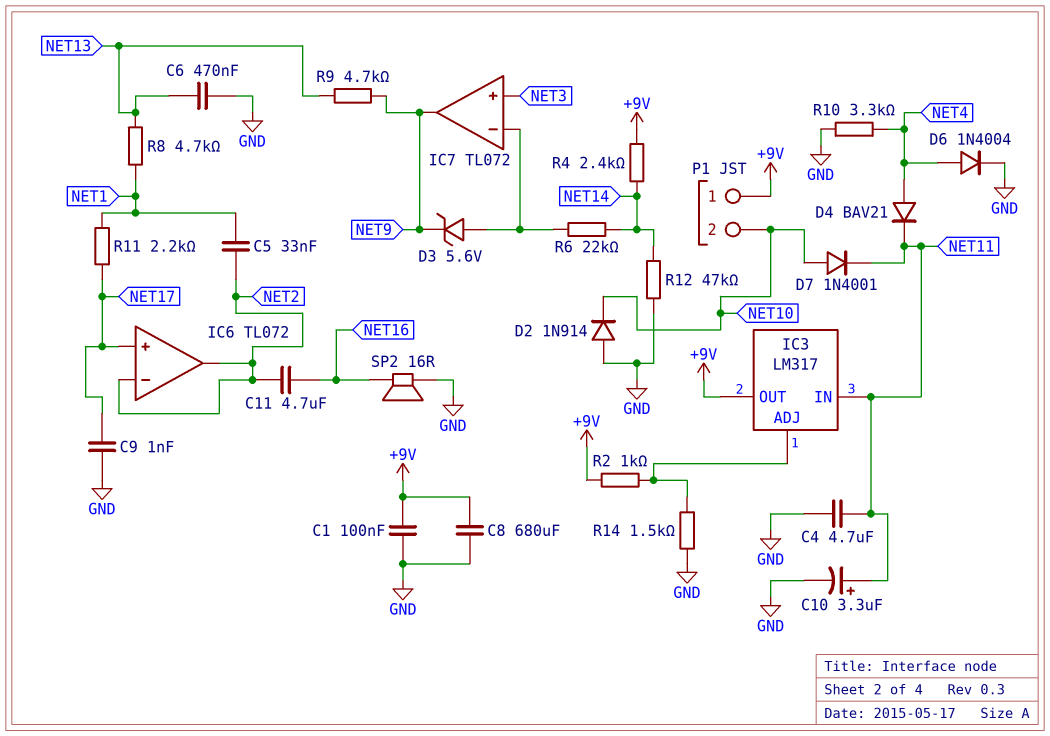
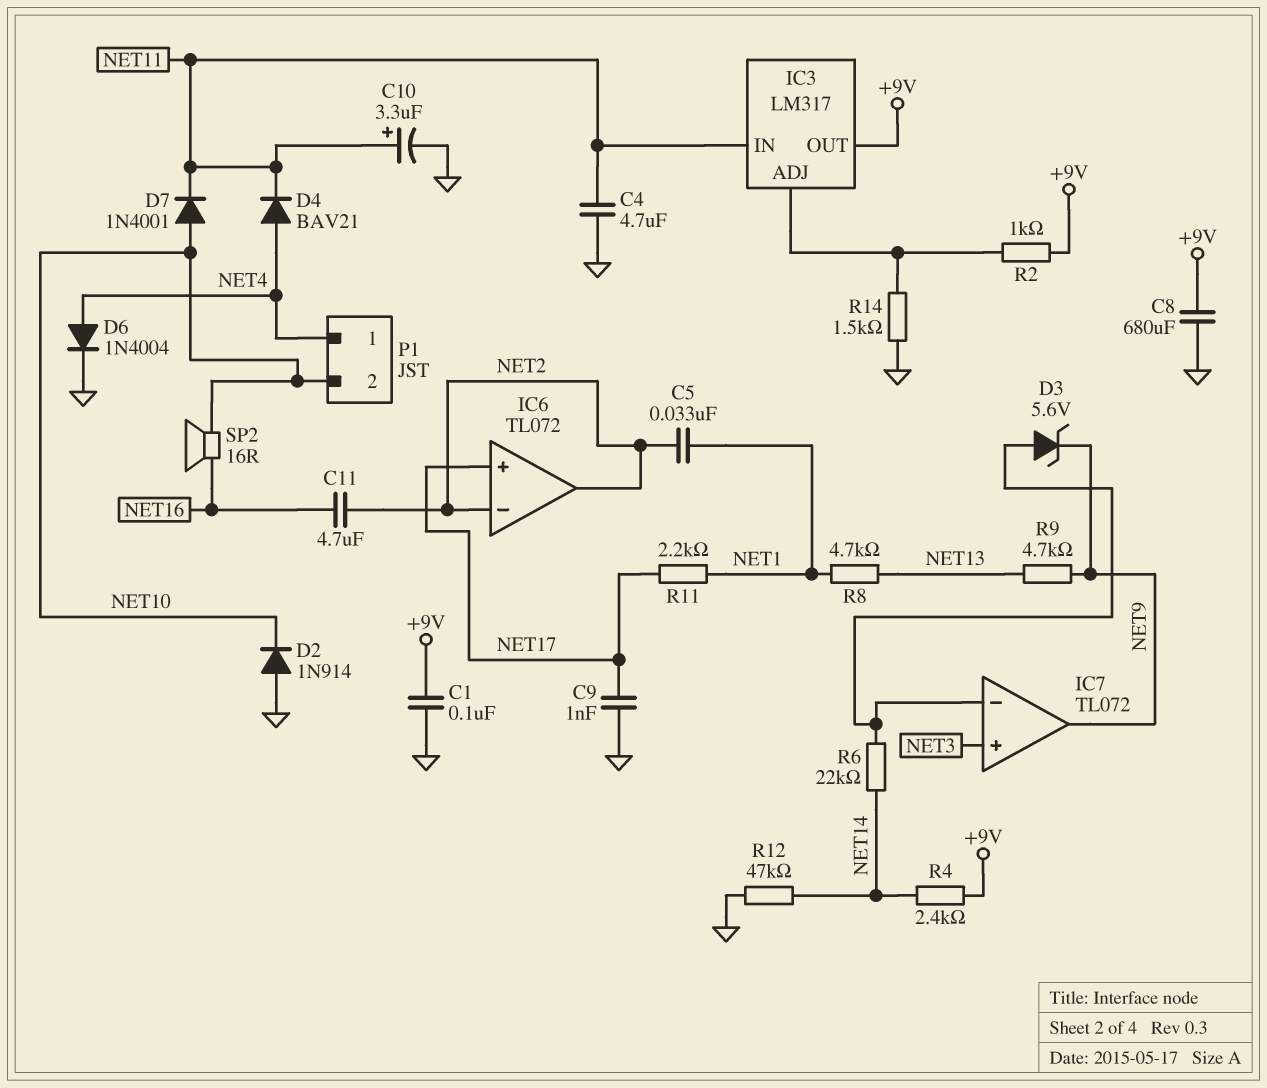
C6: 470nF (GND, NET13) -> none
P1 pin 1: +9V -> NET4
R10: 3.3k (GND, NET4) -> none
SP2: speaker 16R (GND, NET16) -> speaker 16R (NET10, NET16)

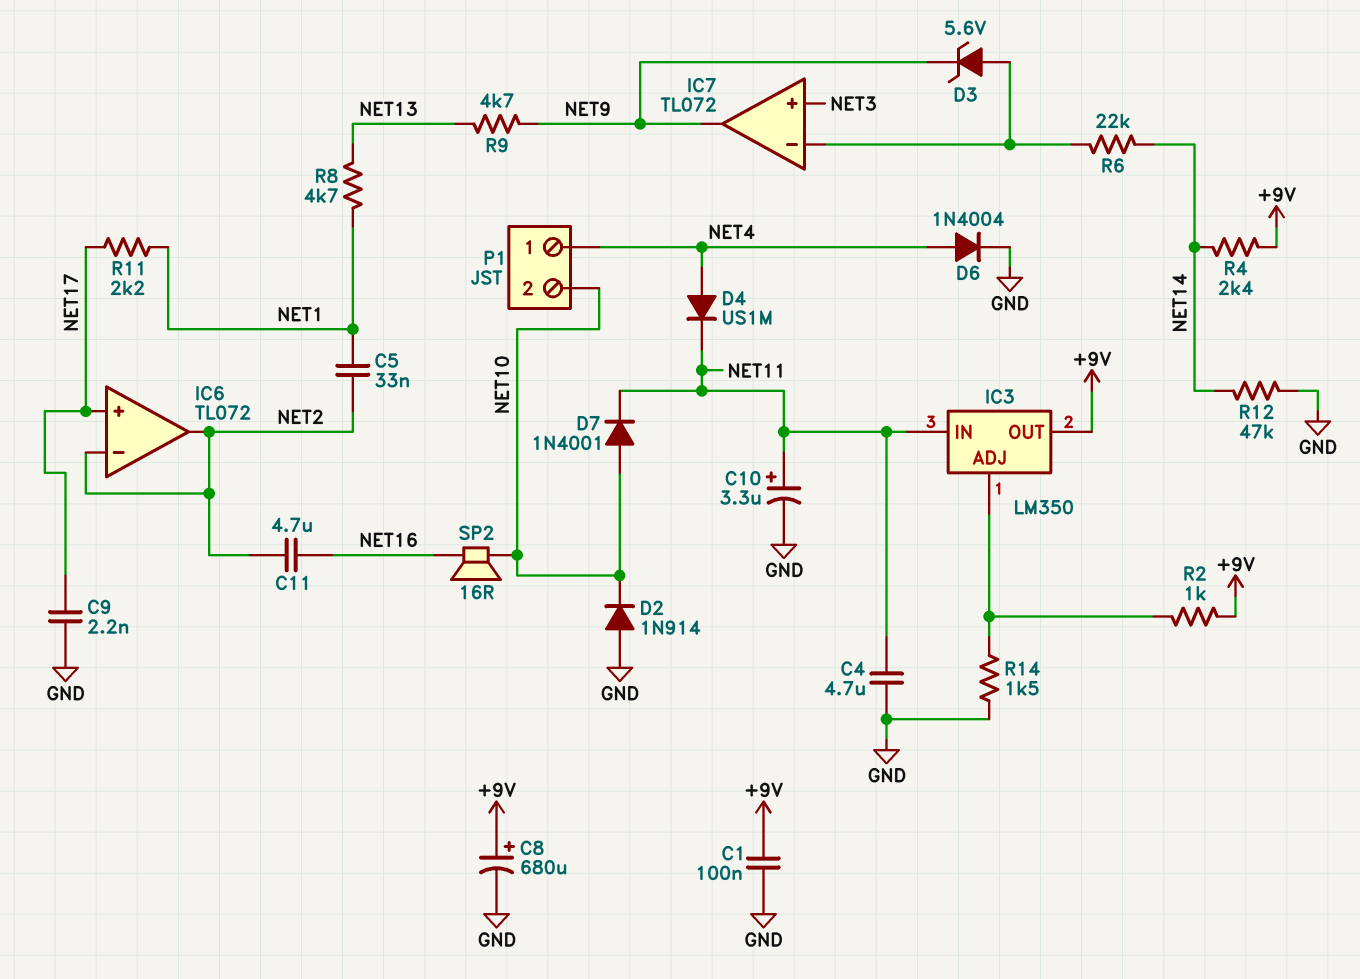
C8: 680uF (+9V, GND) -> 680uF (plus +9V, minus GND)
C9: 1nF (GND, NET17) -> 2.2nF (GND, NET17)
D4: diode BAV21 (A NET4, K NET11) -> diode US1M (A NET4, K NET11)
IC3: LM317 -> LM350

